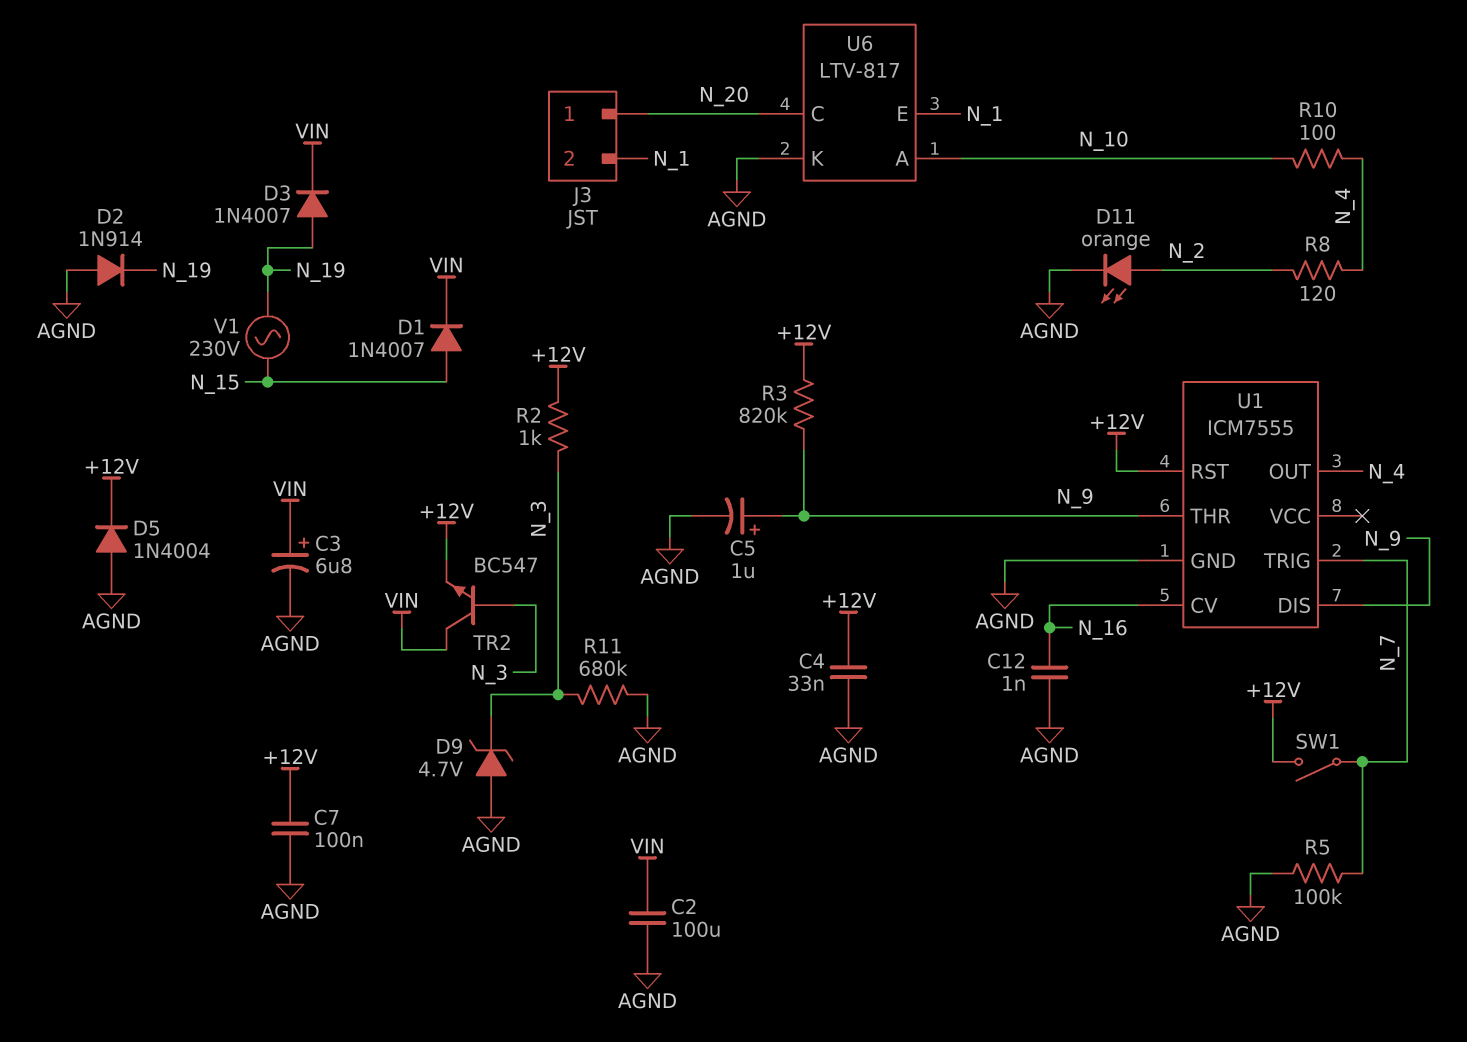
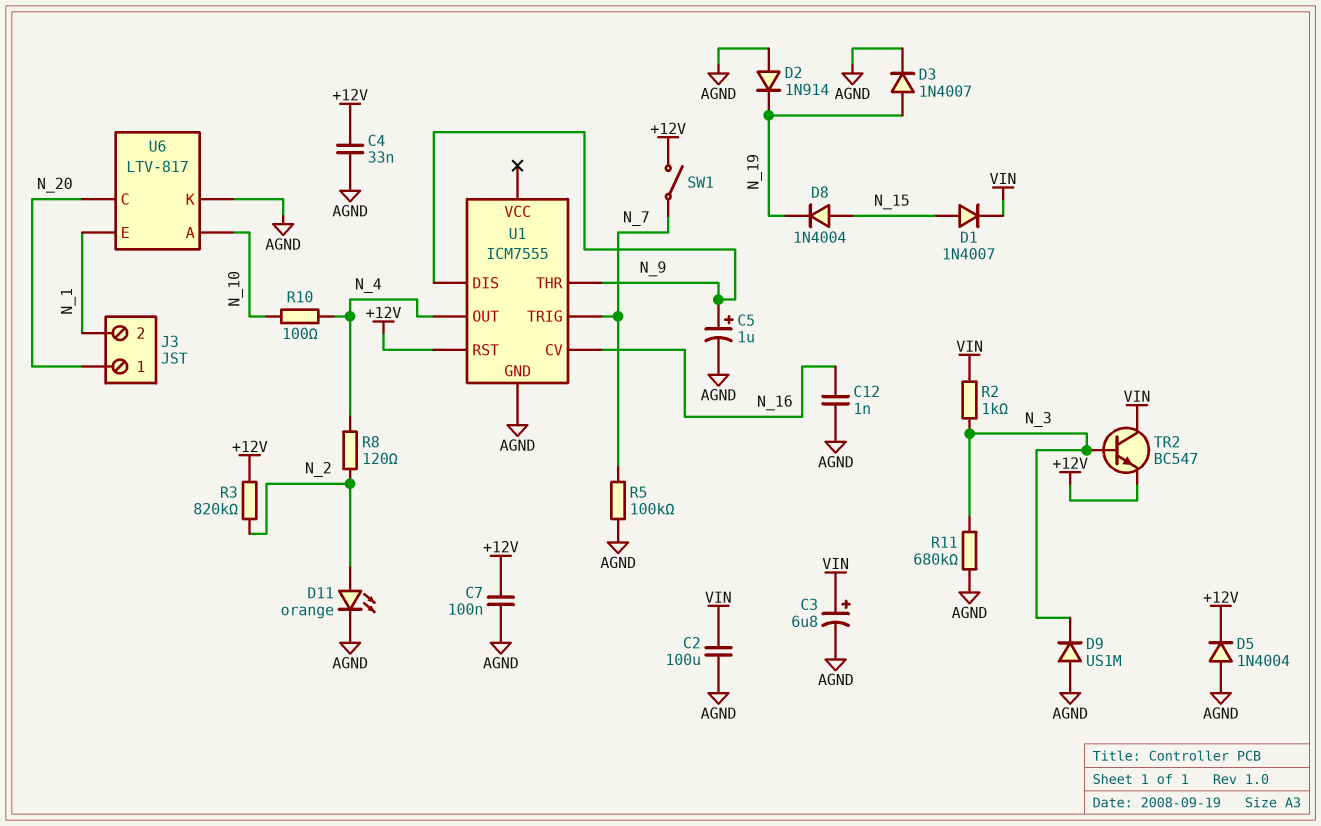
D3: diode 1N4007 (A N_19, K VIN) -> diode 1N4007 (A N_19, K AGND)
D8: none -> diode 1N4004 (A N_15, K N_19)
D9: zener 4.7V (A AGND, K N_3) -> diode US1M (A AGND, K N_3)
R2: 1k (+12V, N_3) -> 1k (N_3, VIN)
R3: 820k (+12V, N_9) -> 820k (+12V, N_2)
V1: AC 230V (N_15, N_19) -> none

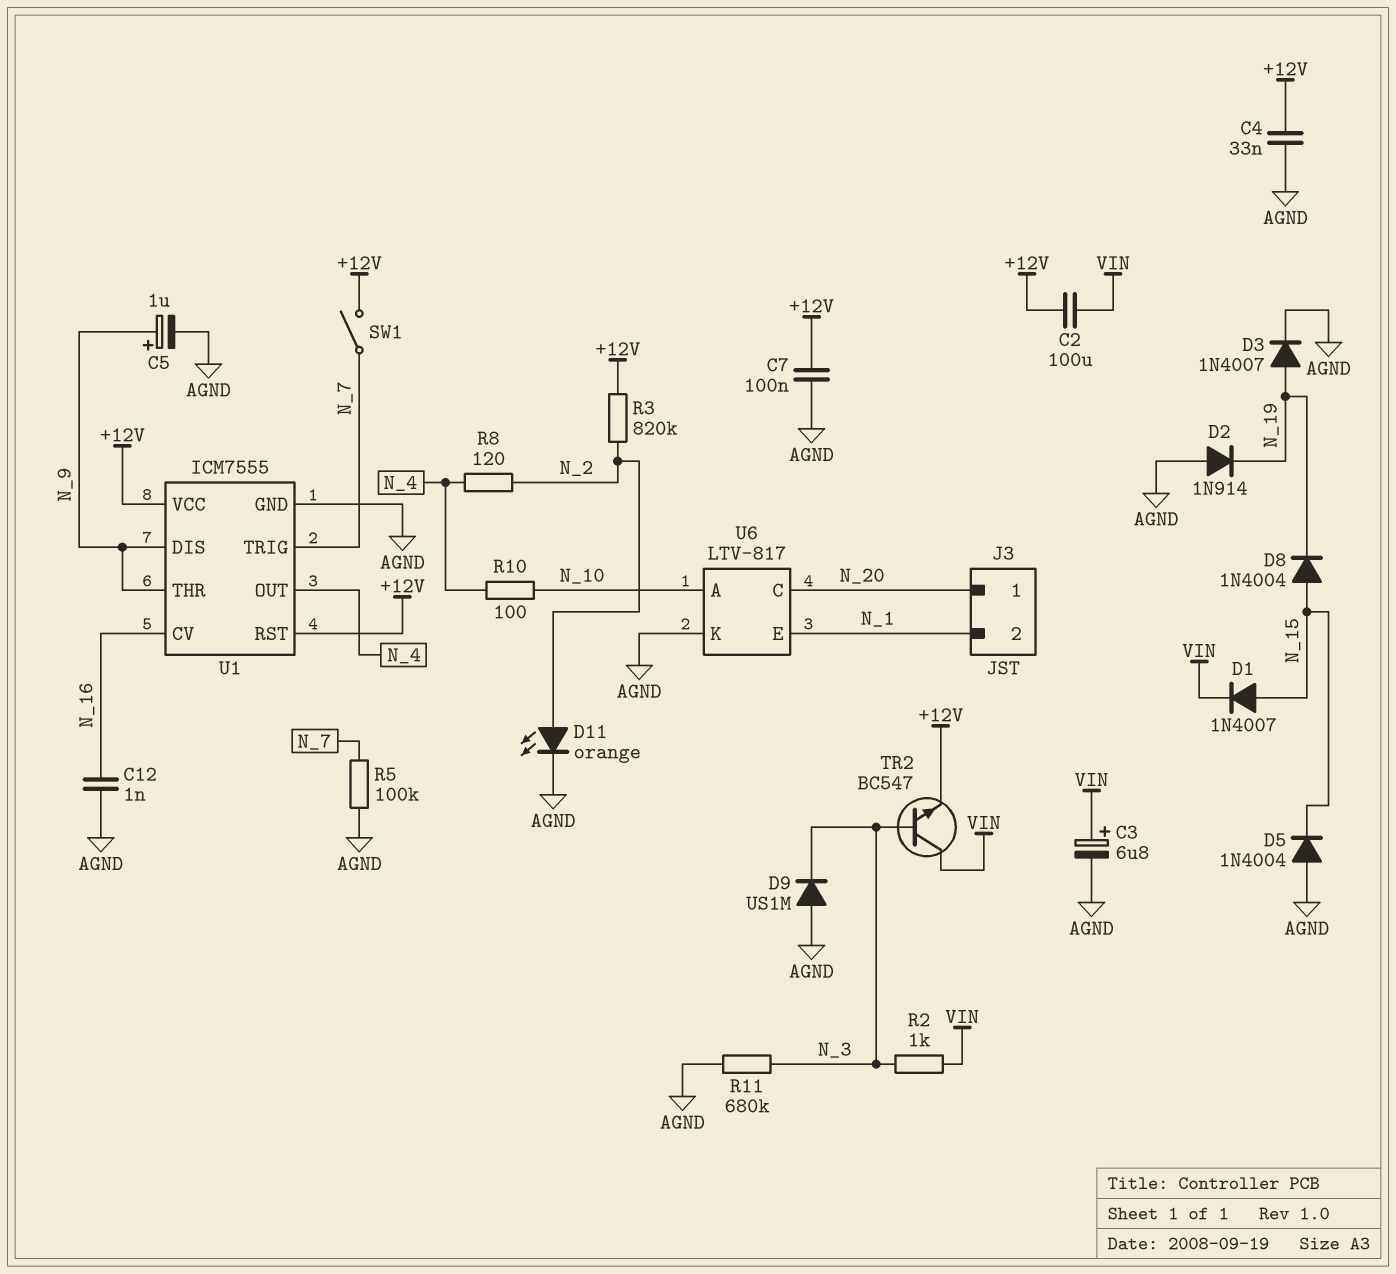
C2: 100uF (AGND, VIN) -> 100uF (+12V, VIN)
D5: diode 1N4004 (A AGND, K +12V) -> diode 1N4004 (A AGND, K N_15)
U1 pin VCC: none -> +12V

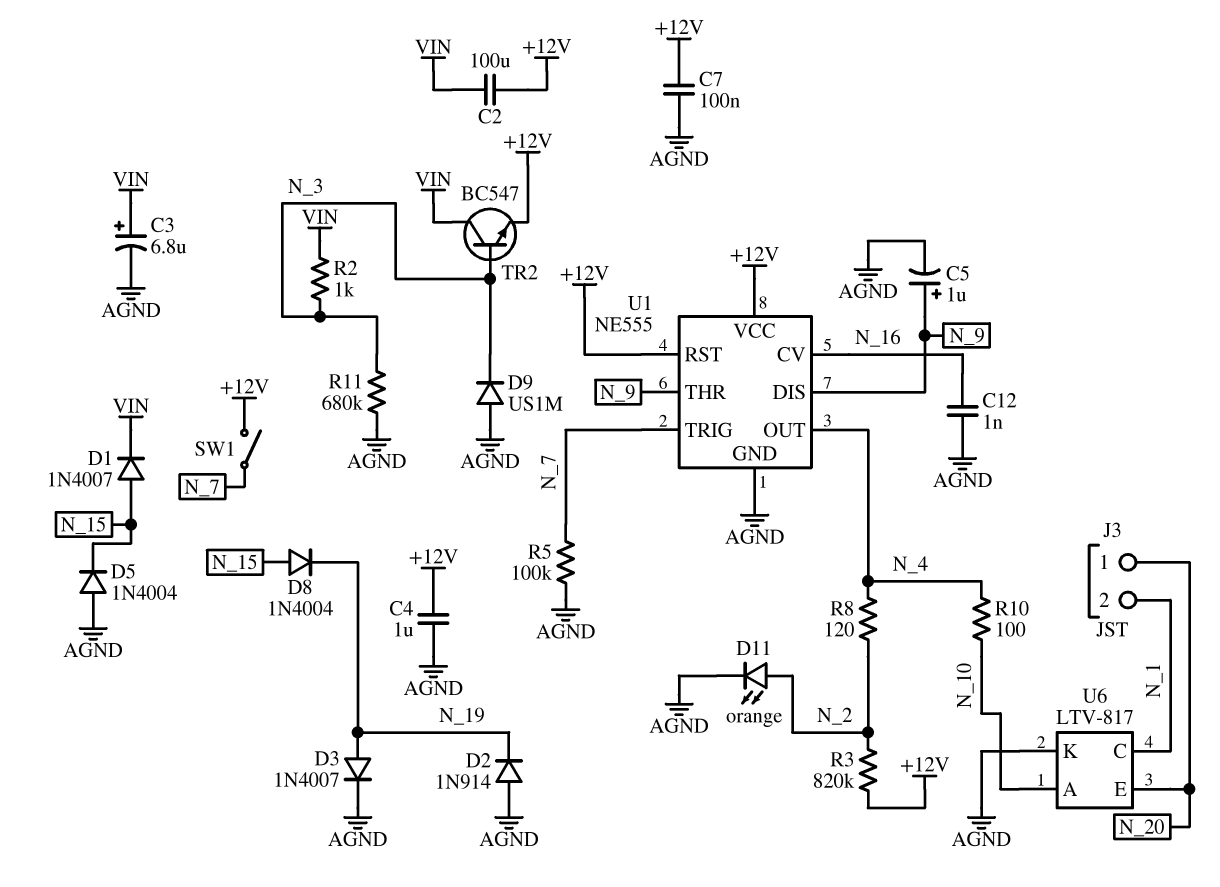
C4: 33nF (+12V, AGND) -> 1uF (+12V, AGND)
U1: ICM7555 -> NE555
U6 pin C: N_20 -> N_1
U6 pin E: N_1 -> N_20

